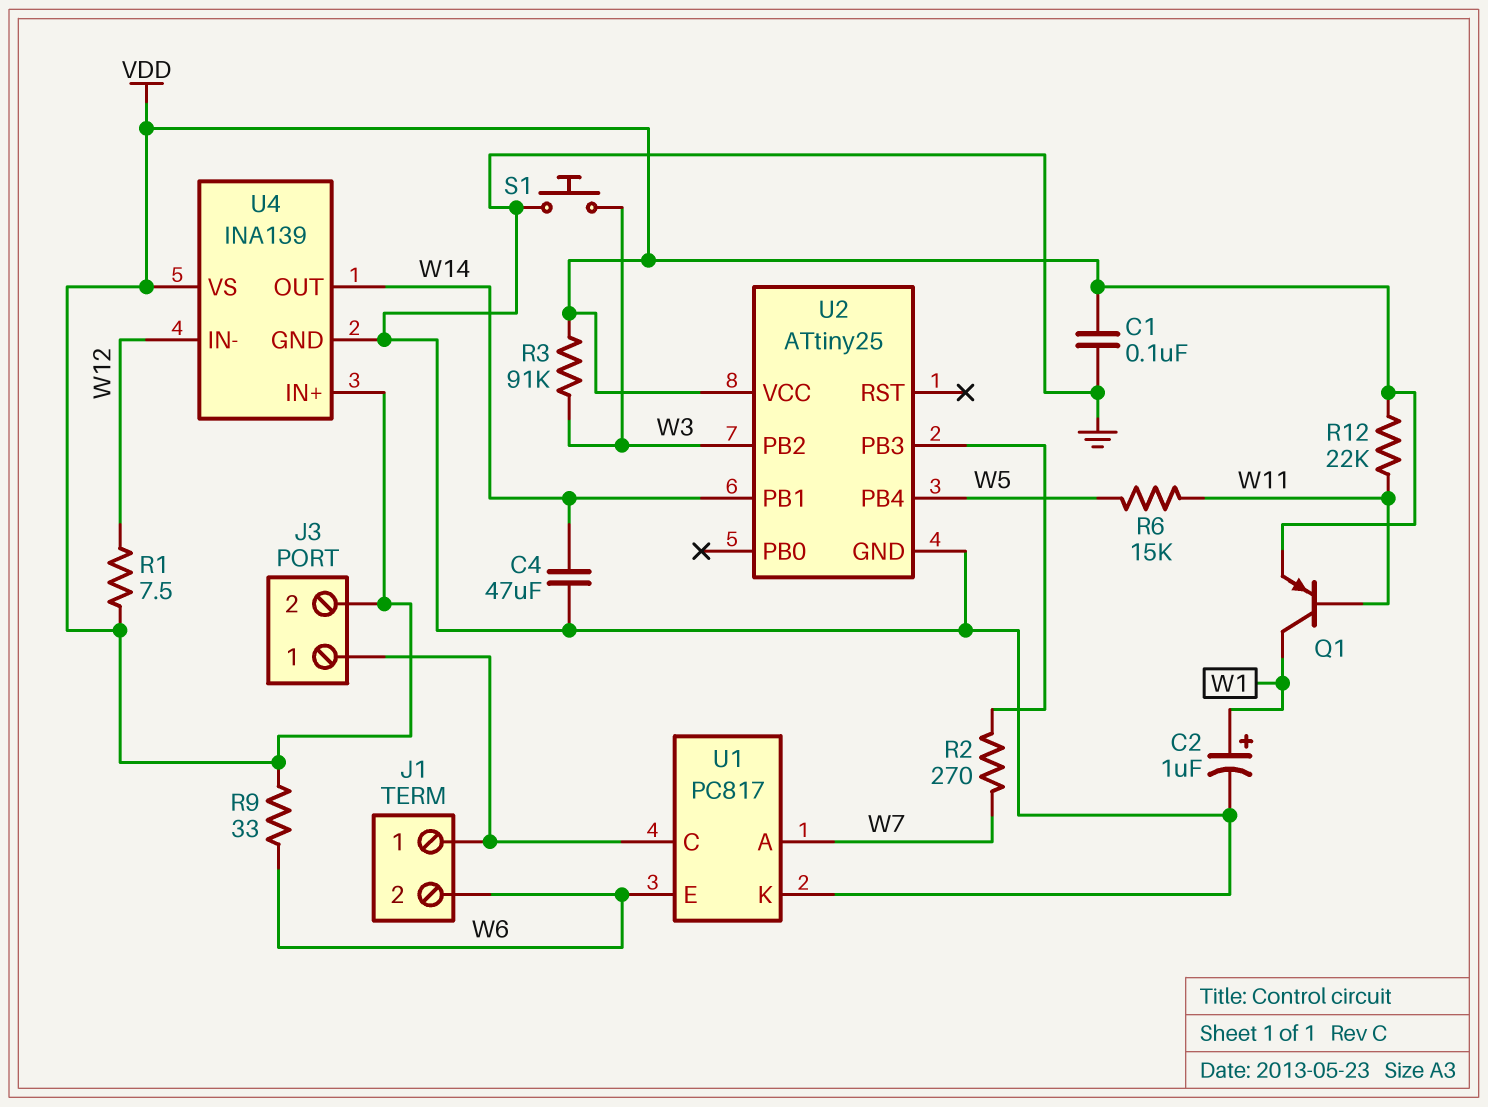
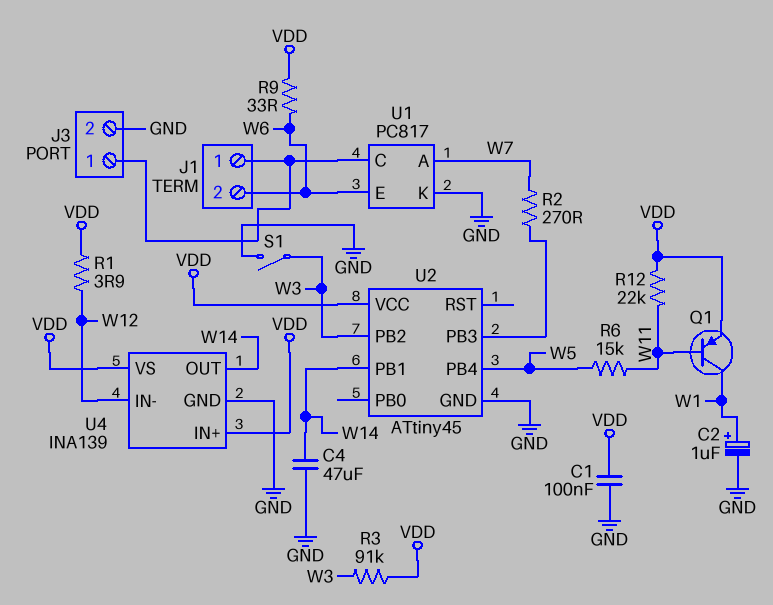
J3 pin 2: VDD -> GND
R1: 7.5 (VDD, W12) -> 3.9 (VDD, W12)
S1: button (GND, W3) -> switch (GND, W3)
U2: ATtiny25 -> ATtiny45

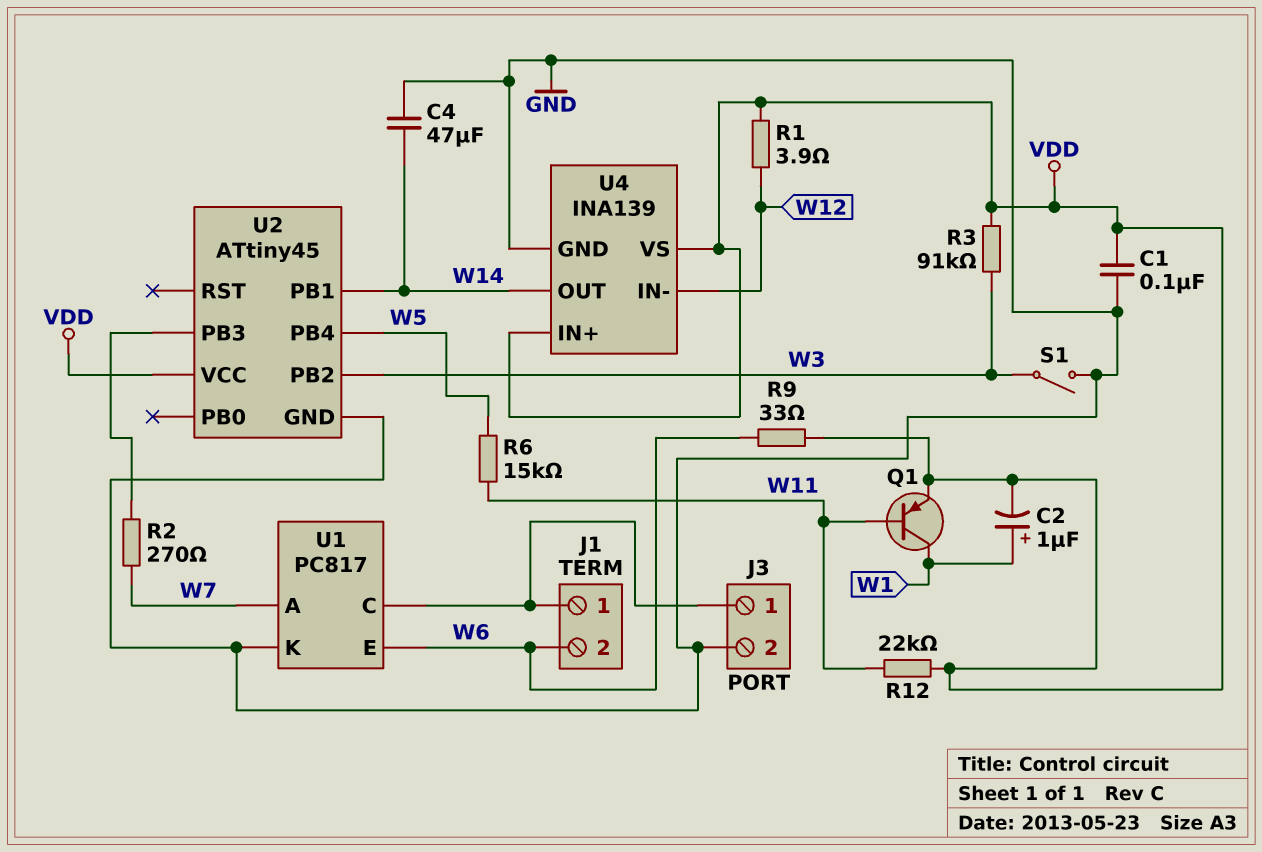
C2: 1uF (plus W1, minus GND) -> 1uF (plus W1, minus VDD)

